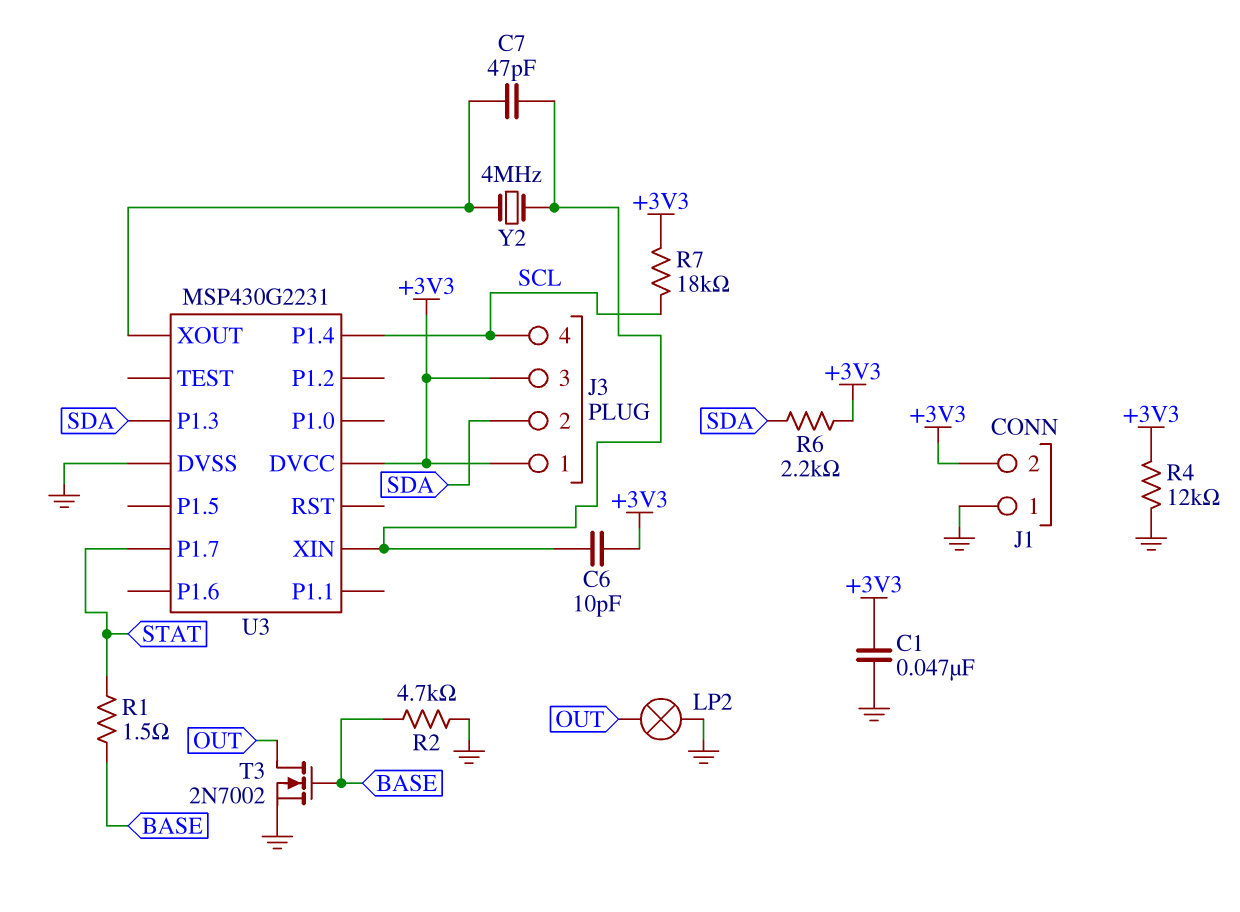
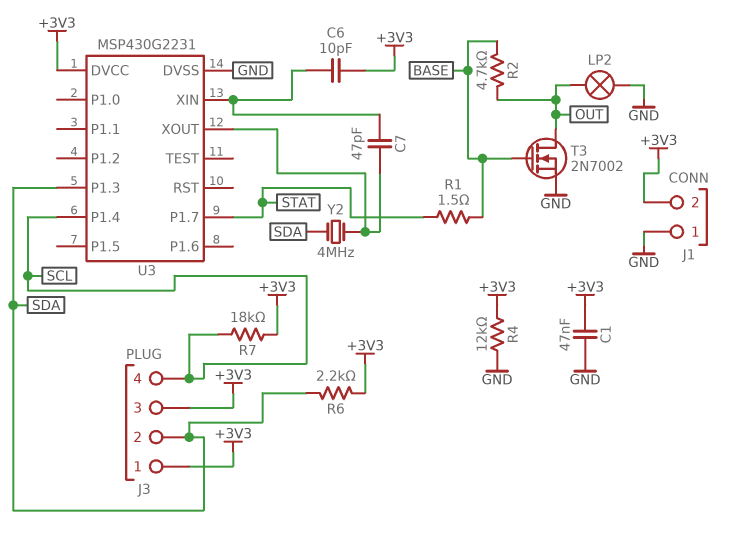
R2: 4.7k (BASE, GND) -> 4.7k (BASE, OUT)
Y2: 4MHz (U3/XIN, U3/XOUT) -> 4MHz (SDA, U3/XOUT)

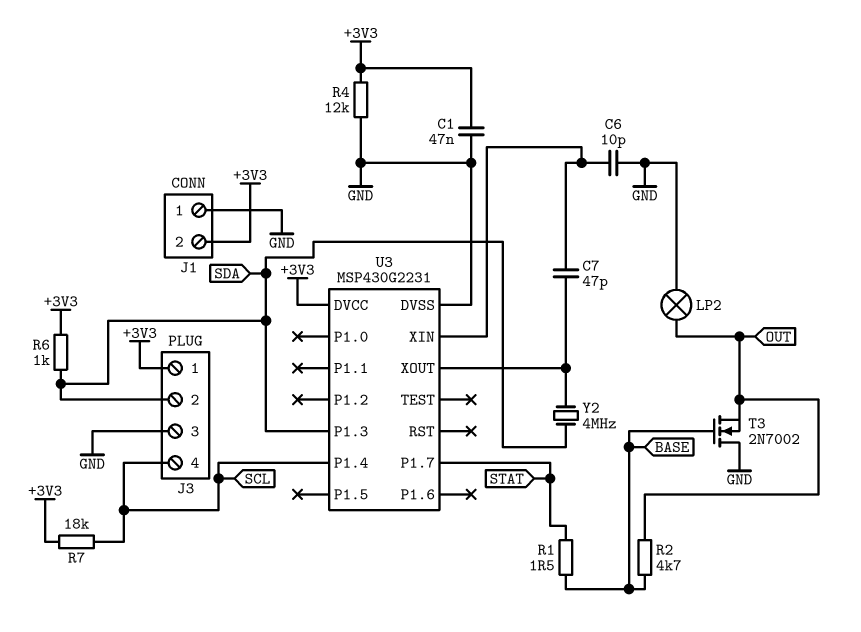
C6: 10pF (+3V3, U3/XIN) -> 10pF (GND, U3/XIN)
J3 pin 3: +3V3 -> GND
R6: 2.2k (+3V3, SDA) -> 1k (+3V3, SDA)
T3: NMOS 2N7002 (G BASE, D OUT, S GND) -> NMOS 2N7002 (G BASE, D GND, S OUT)

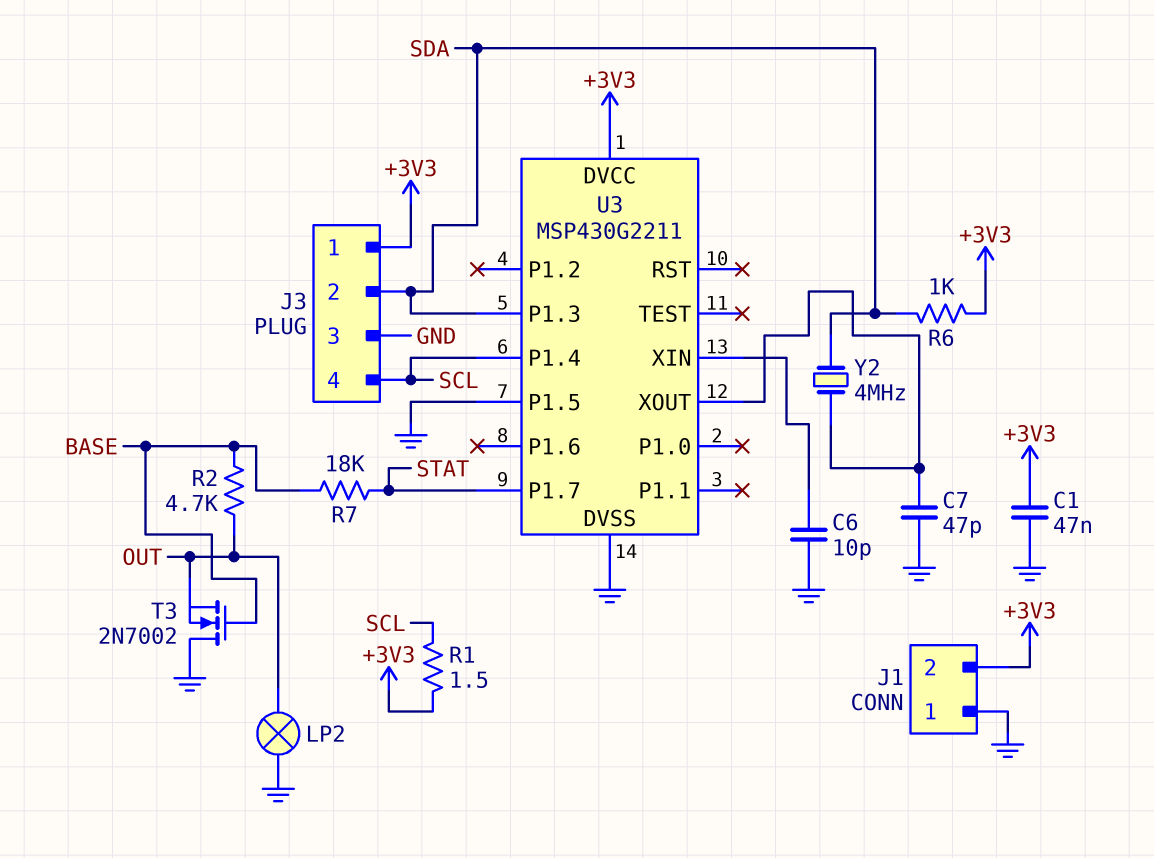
C7: 47pF (U3/XIN, U3/XOUT) -> 47pF (GND, U3/XOUT)
R1: 1.5 (BASE, STAT) -> 1.5 (+3V3, SCL)
R4: 12k (+3V3, GND) -> none
R7: 18k (+3V3, SCL) -> 18k (BASE, STAT)
U3: MSP430G2231 -> MSP430G2211
U3 pin P1.5: none -> GND

